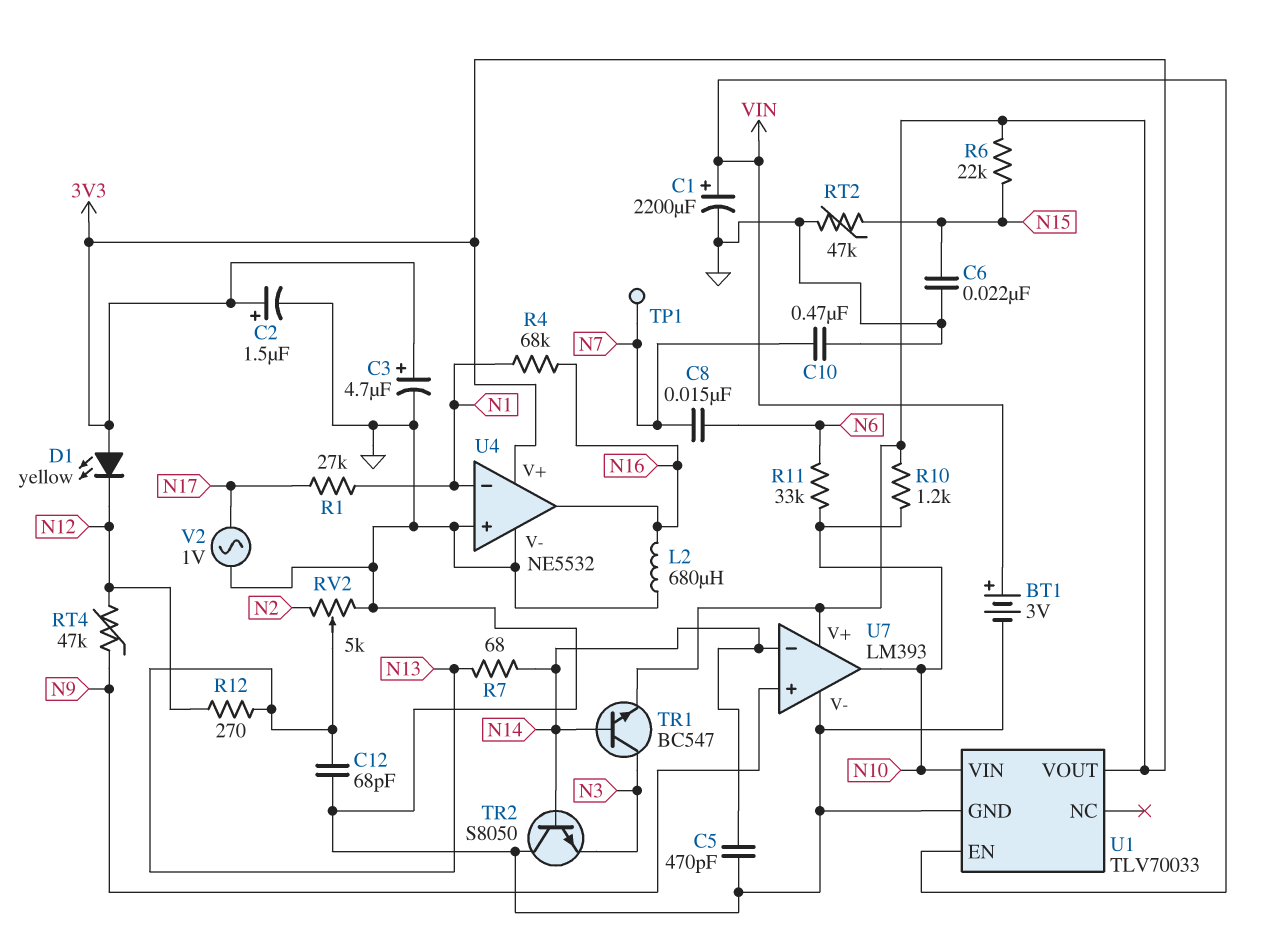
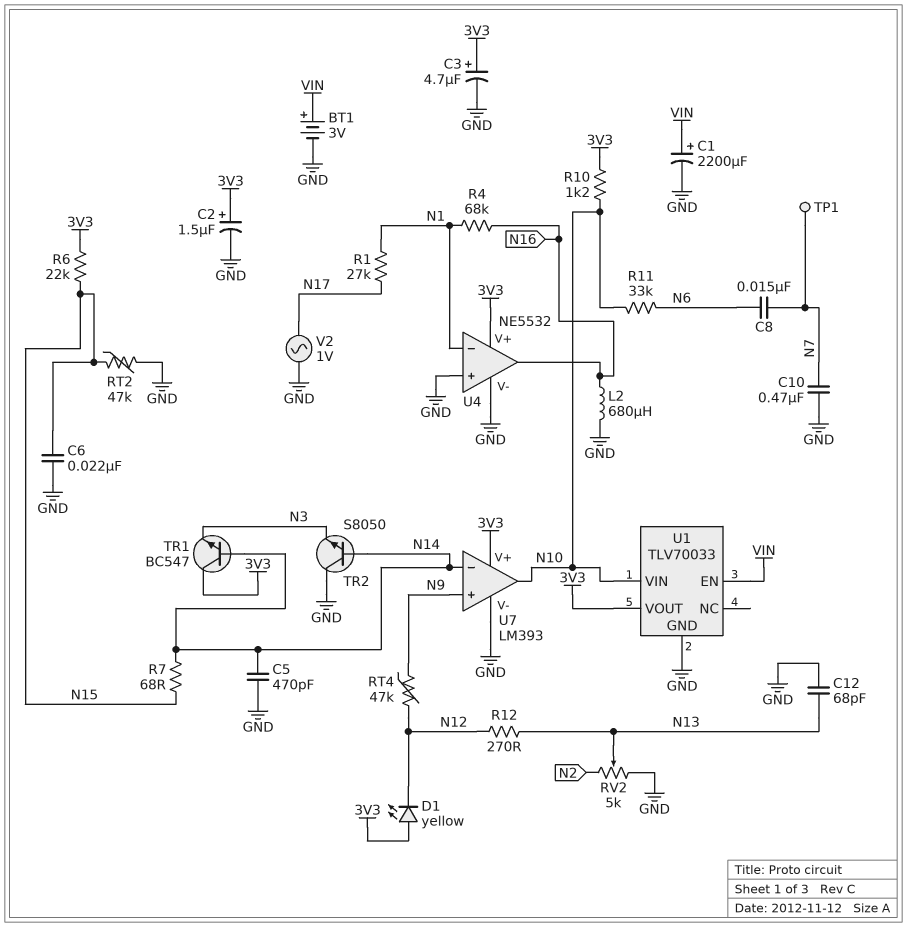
R7: 68 (N13, N14) -> 68 (N14, N15)
TR1: NPN BC547 (B N14, C N3, E 3V3) -> NPN BC547 (B N14, C 3V3, E N3)

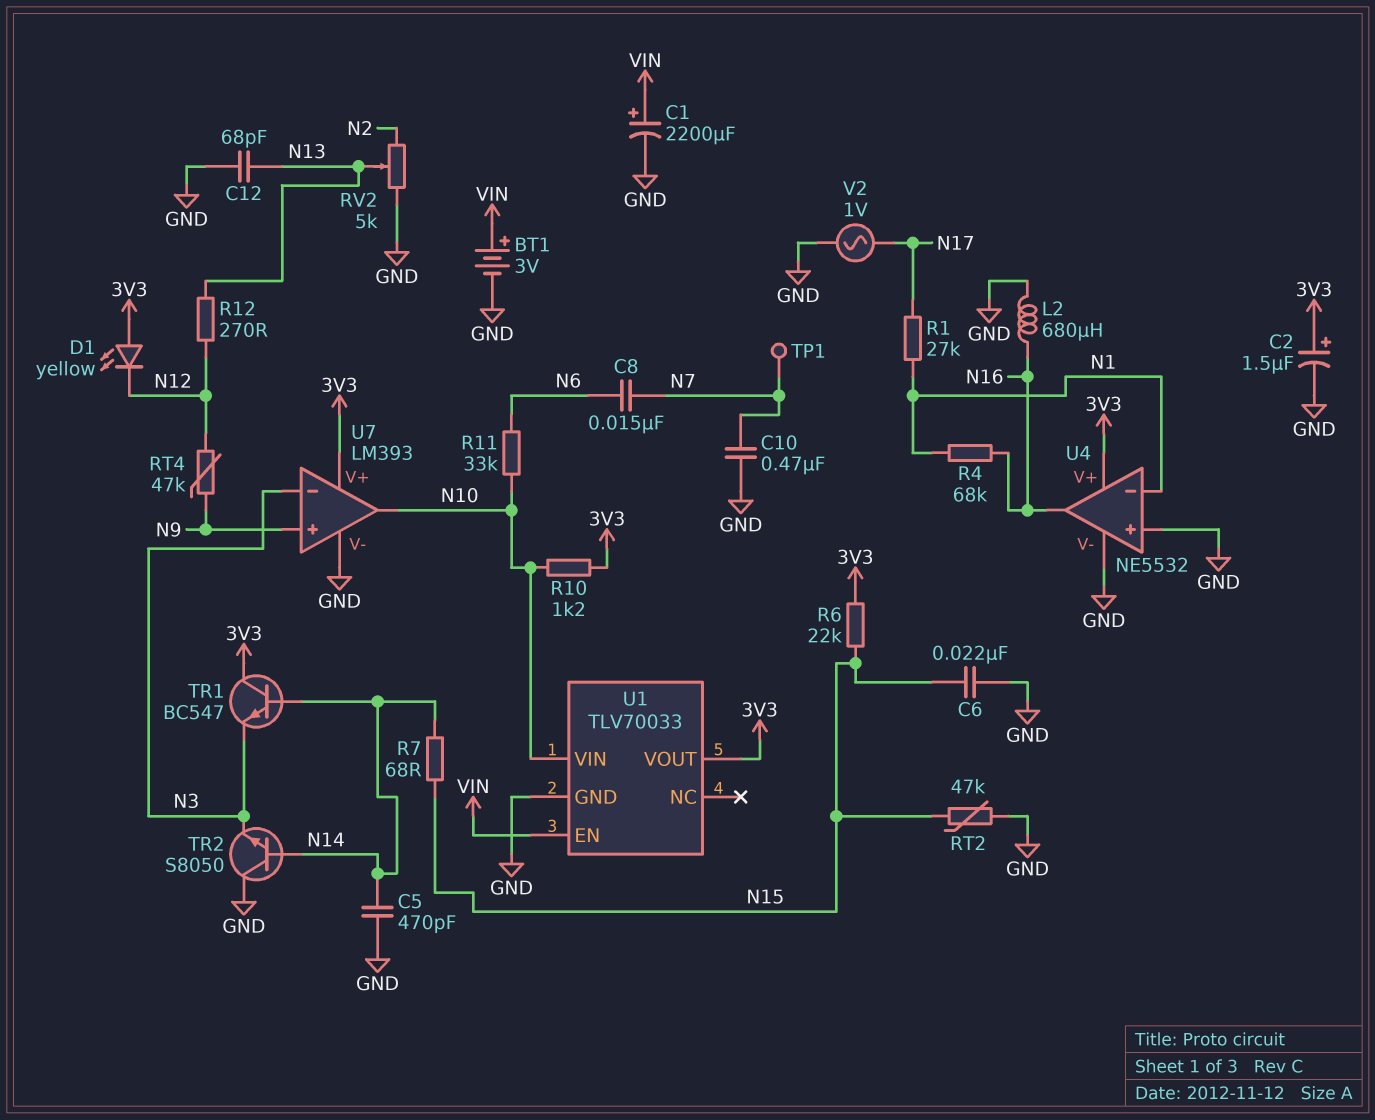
C3: 4.7uF (plus 3V3, minus GND) -> none
U7 pin in-: N14 -> N3

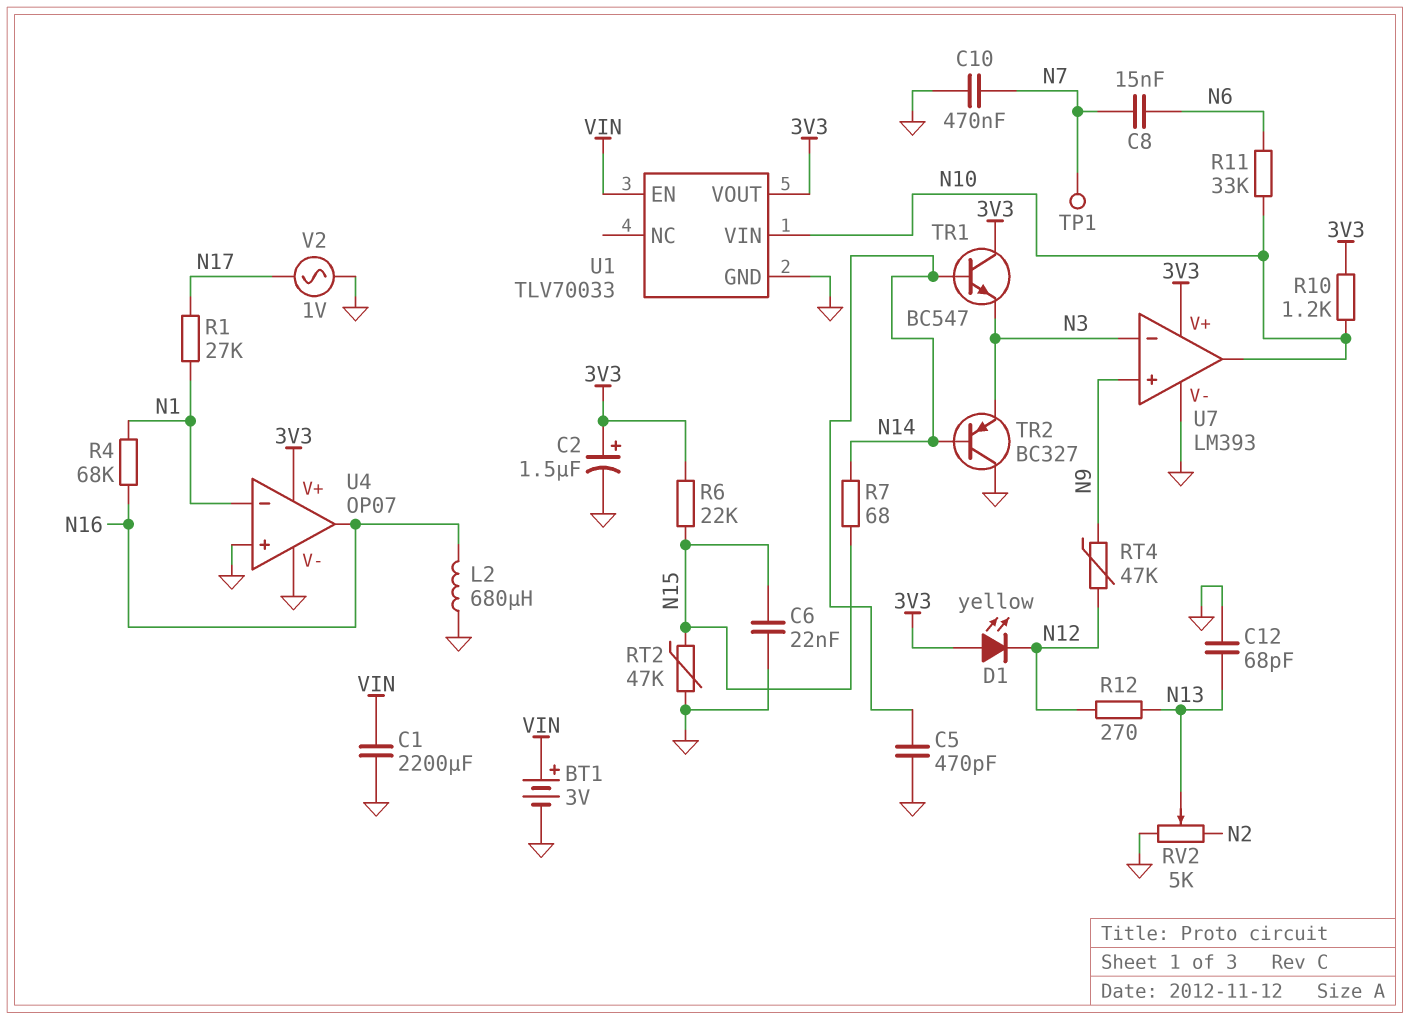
C1: 2200uF (plus VIN, minus GND) -> 2200uF (GND, VIN)
TR2: NPN S8050 (B N14, C GND, E N3) -> PNP BC327 (B N14, C GND, E N3)
U4: NE5532 -> OP07

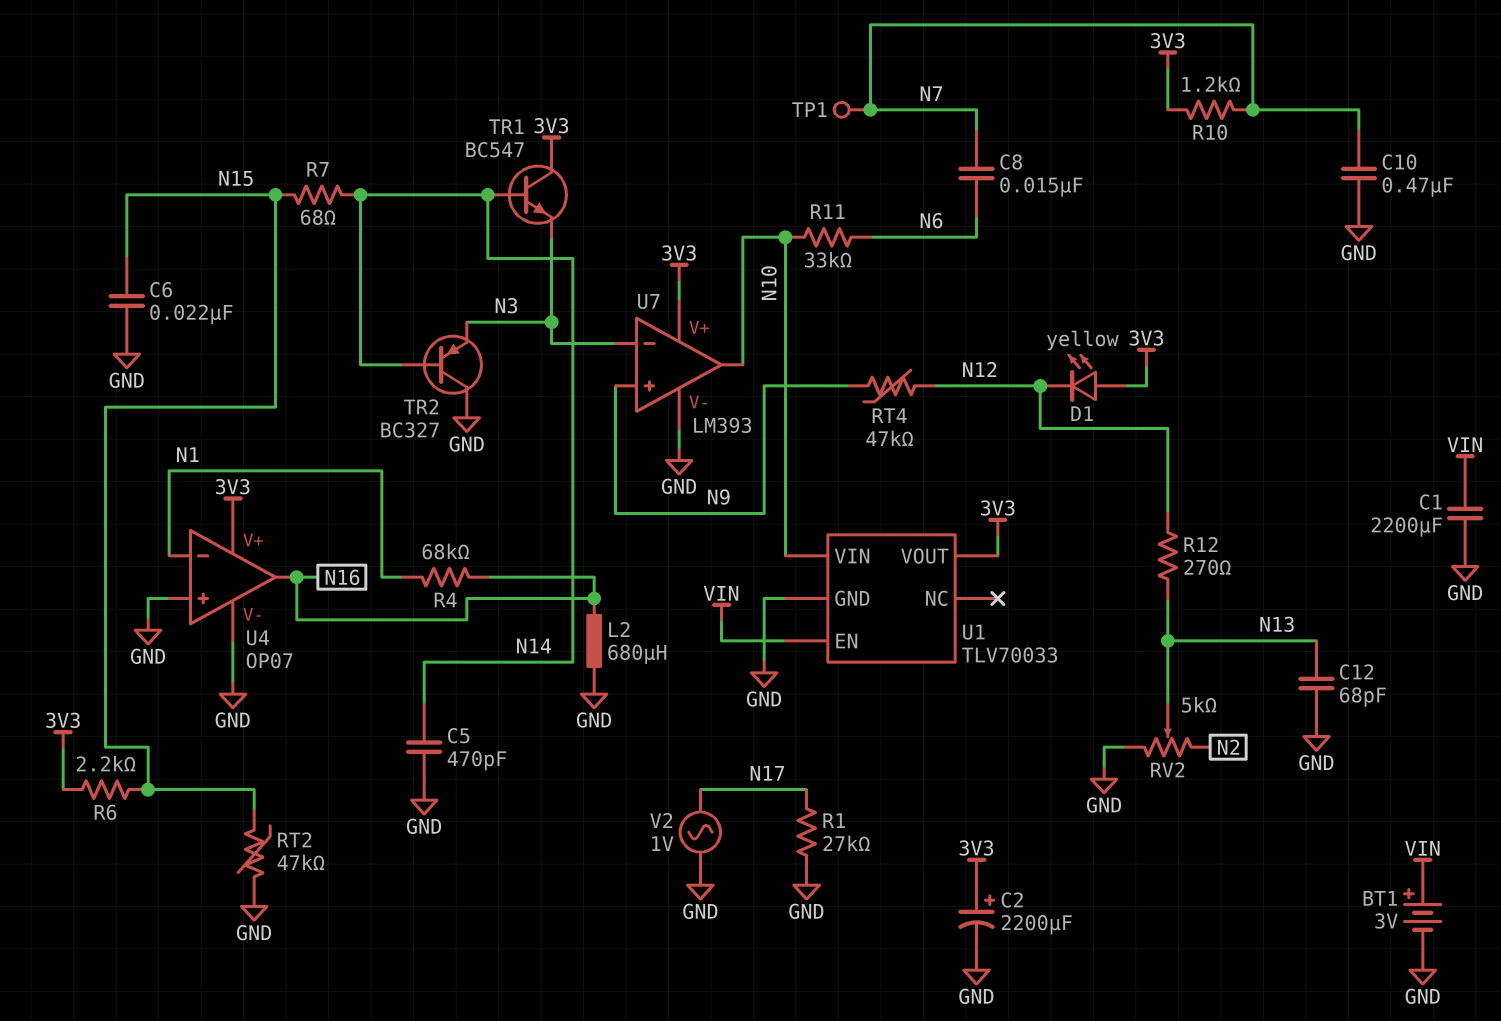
C2: 1.5uF (plus 3V3, minus GND) -> 2200uF (plus 3V3, minus GND)
R1: 27k (N1, N17) -> 27k (GND, N17)
R6: 22k (3V3, N15) -> 2.2k (3V3, N15)
R10: 1.2k (3V3, N10) -> 1.2k (3V3, N7)

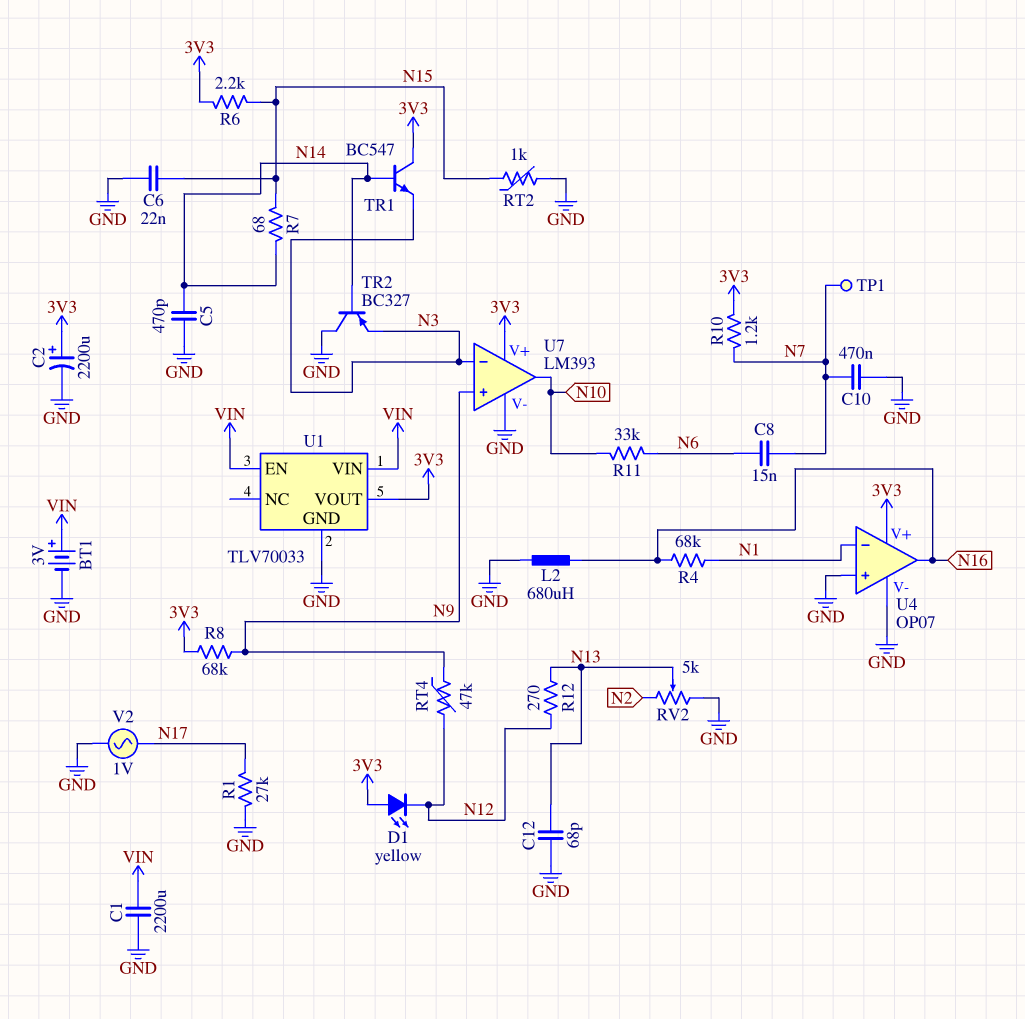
R8: none -> 68k (3V3, N9)
RT2: 47k (GND, N15) -> 1k (GND, N15)
U1 pin VIN: N10 -> VIN

